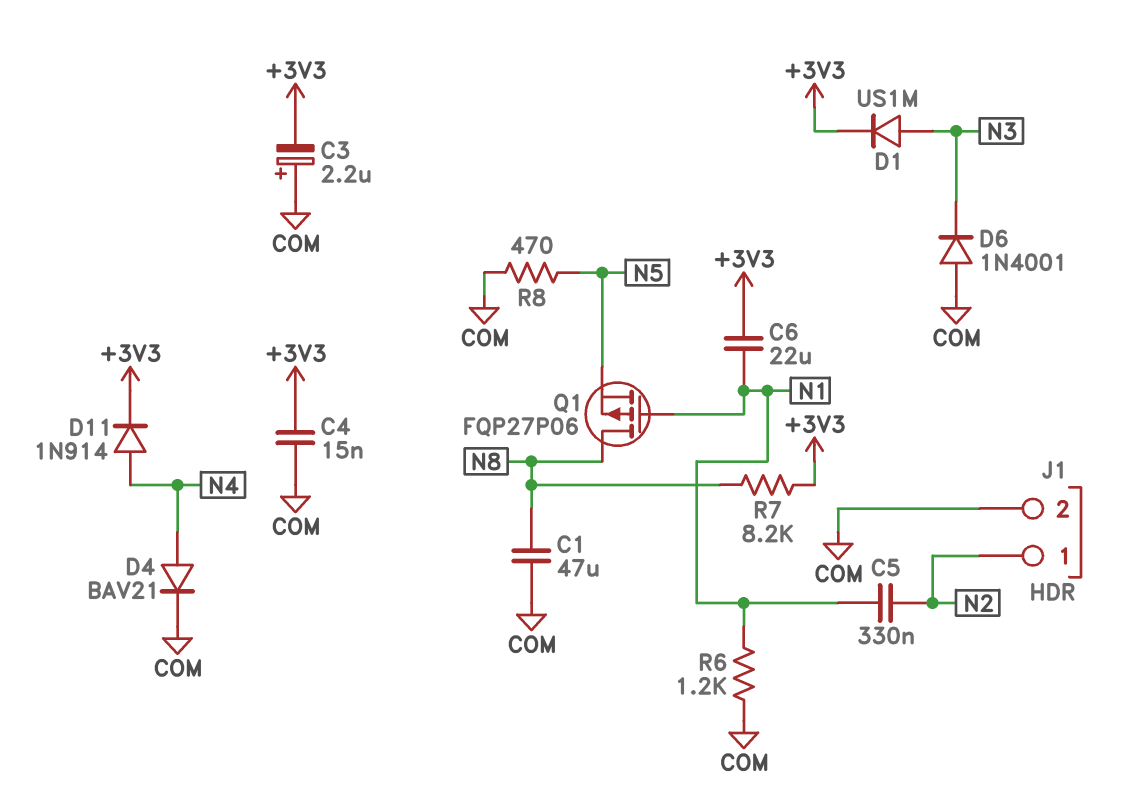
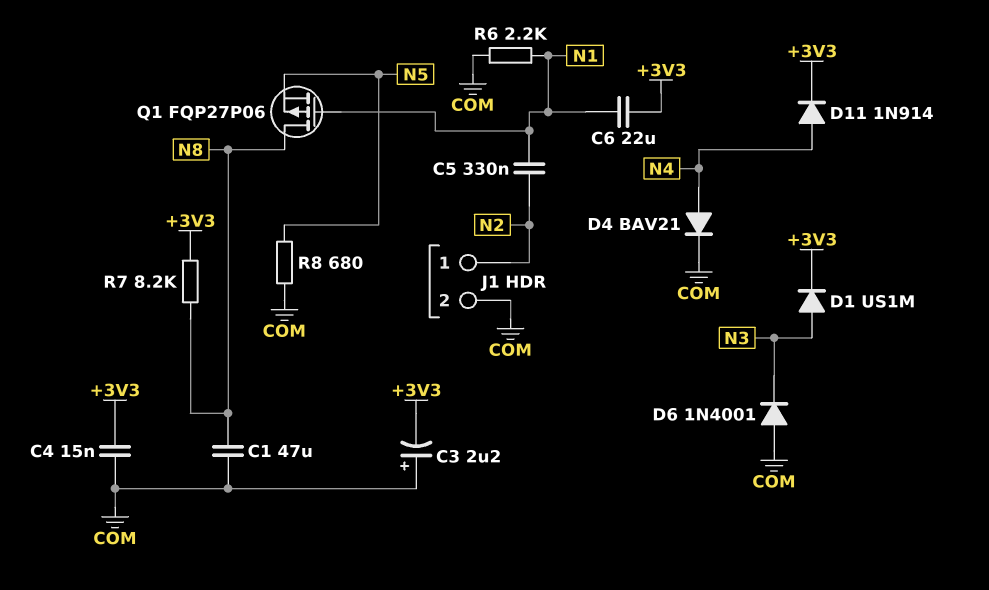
R6: 1.2k (COM, N1) -> 2.2k (COM, N1)
R8: 470 (COM, N5) -> 680 (COM, N5)

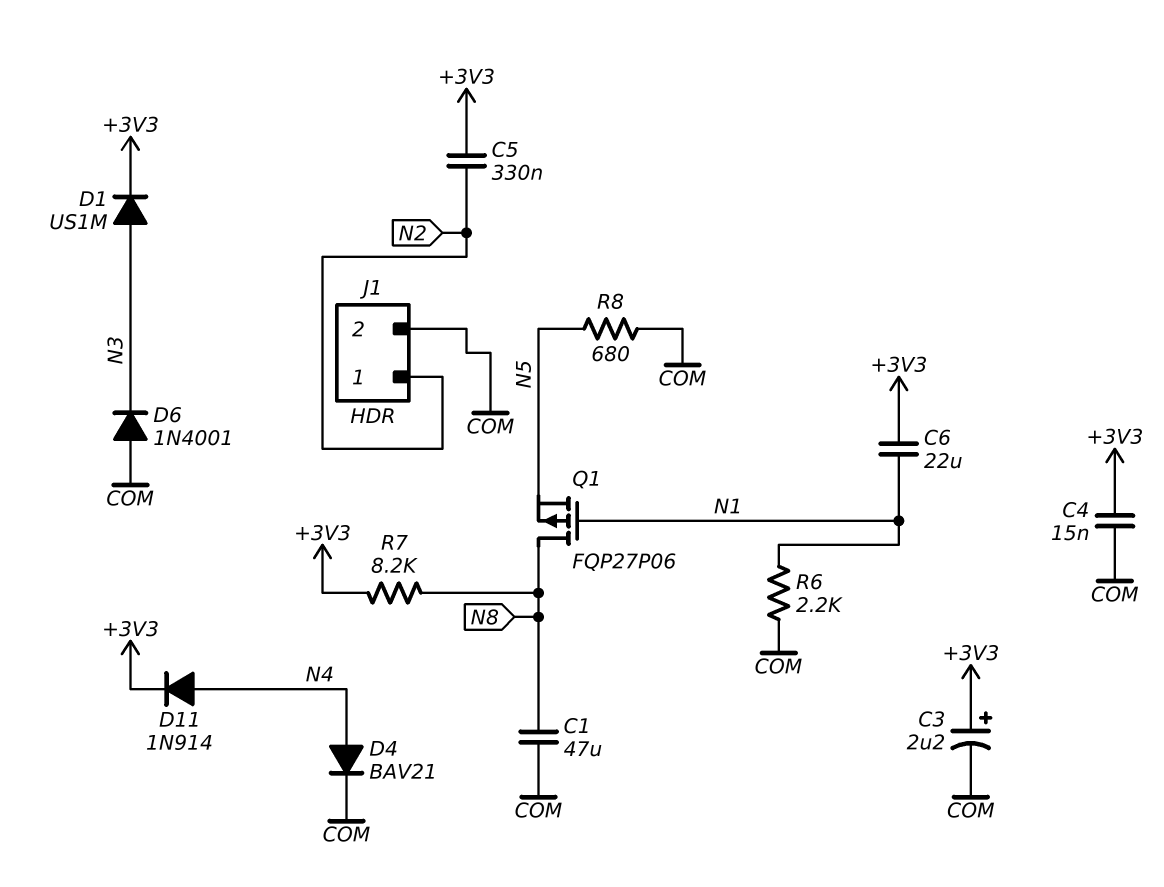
C3: 2.2uF (plus COM, minus +3V3) -> 2.2uF (plus +3V3, minus COM)
C5: 330nF (N1, N2) -> 330nF (+3V3, N2)

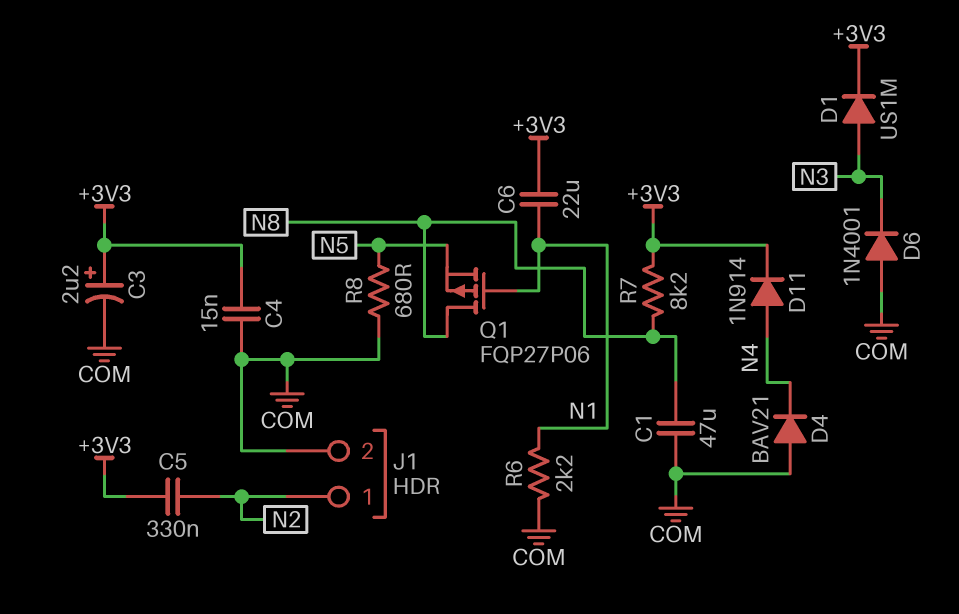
D4: diode BAV21 (A N4, K COM) -> diode BAV21 (A COM, K N4)

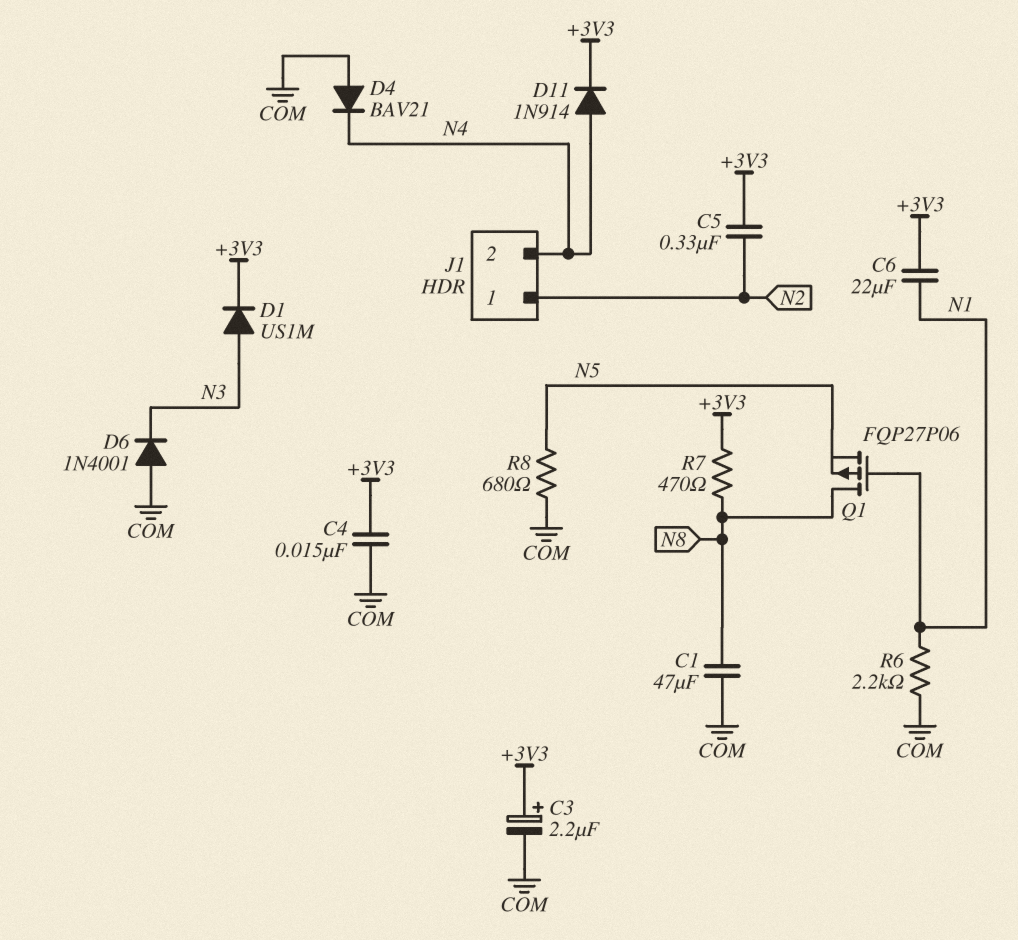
J1 pin 2: COM -> N4
R7: 8.2k (+3V3, N8) -> 470 (+3V3, N8)

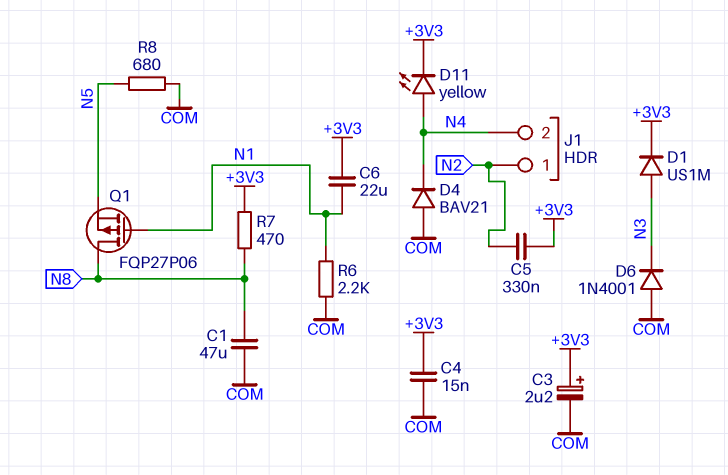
D11: diode 1N914 (A N4, K +3V3) -> LED yellow (A N4, K +3V3)

